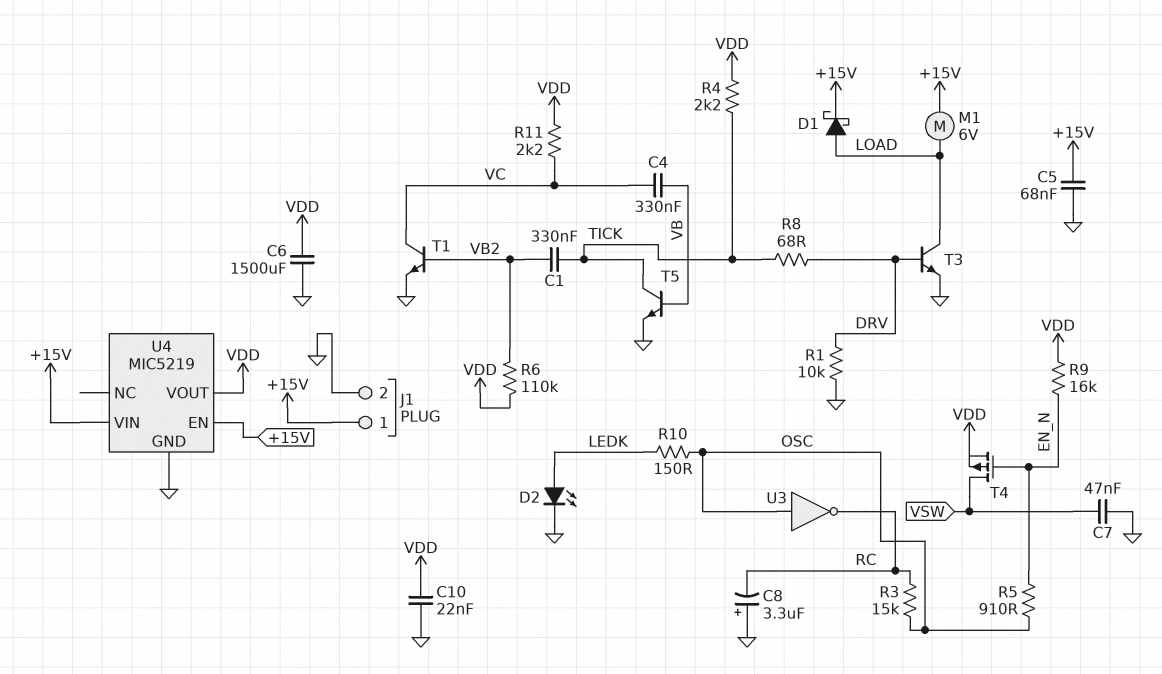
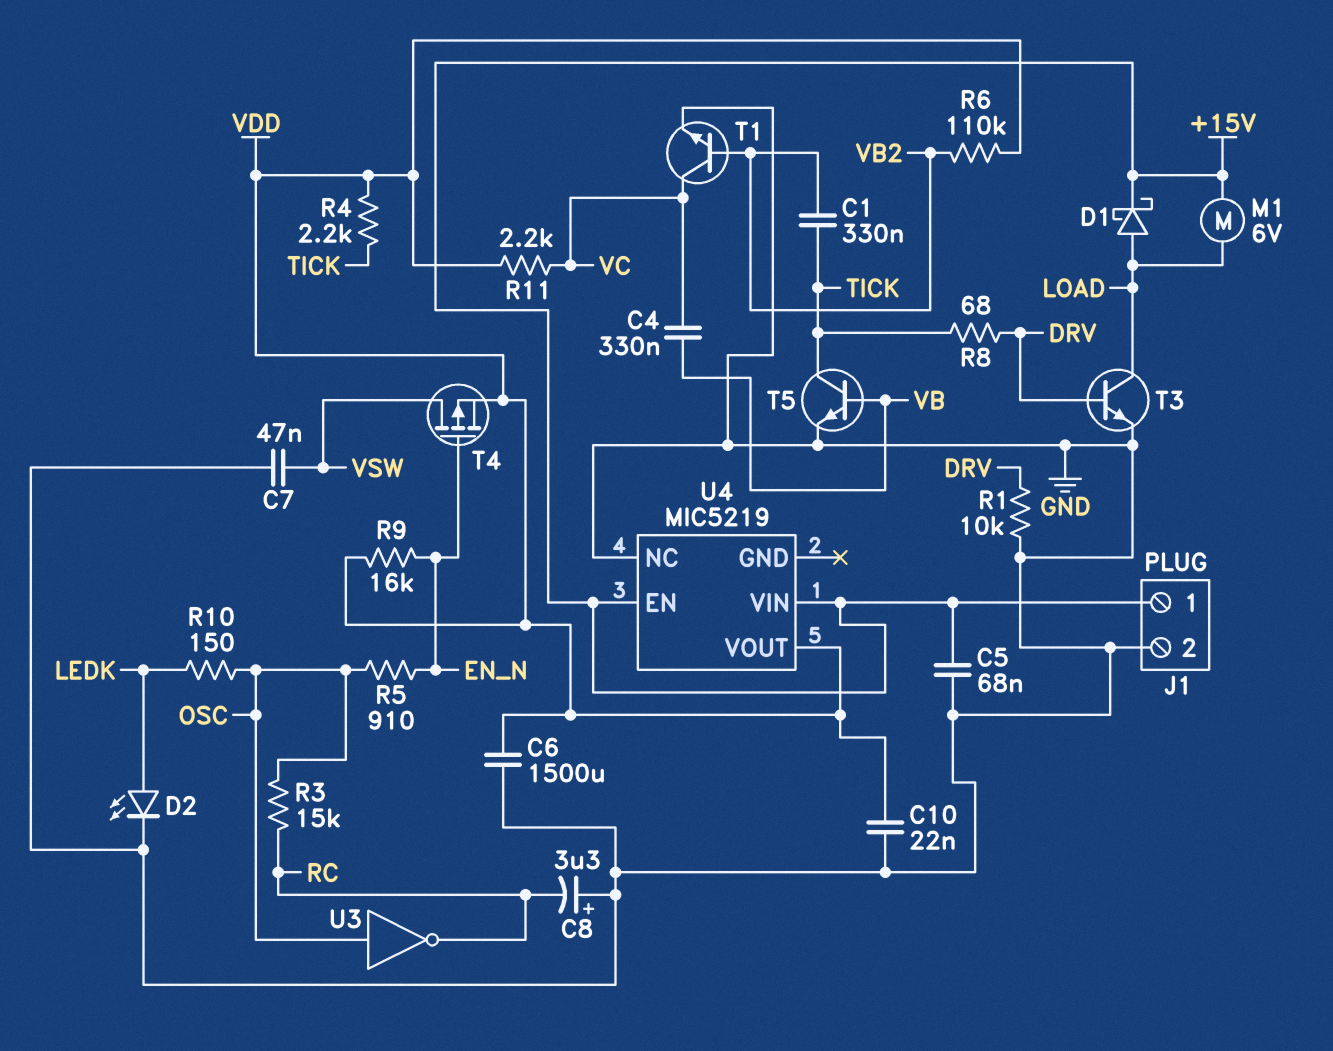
U4 pin GND: GND -> none
U4 pin NC: none -> GND

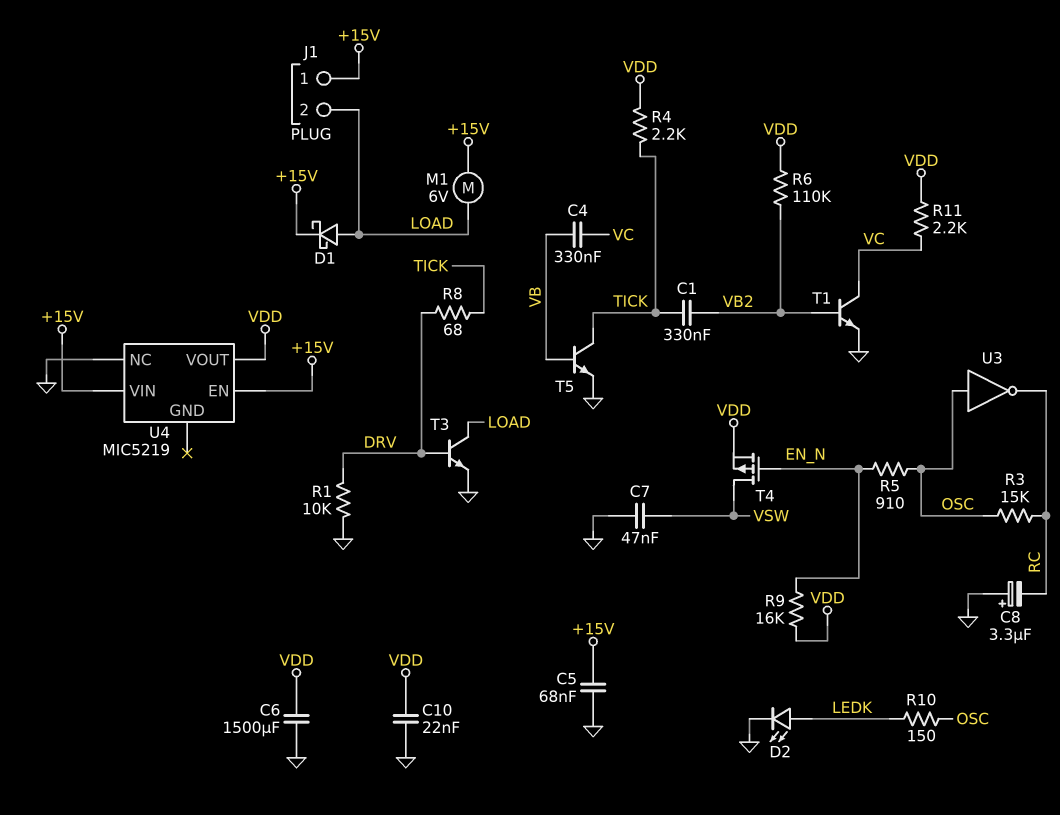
J1 pin 2: GND -> LOAD

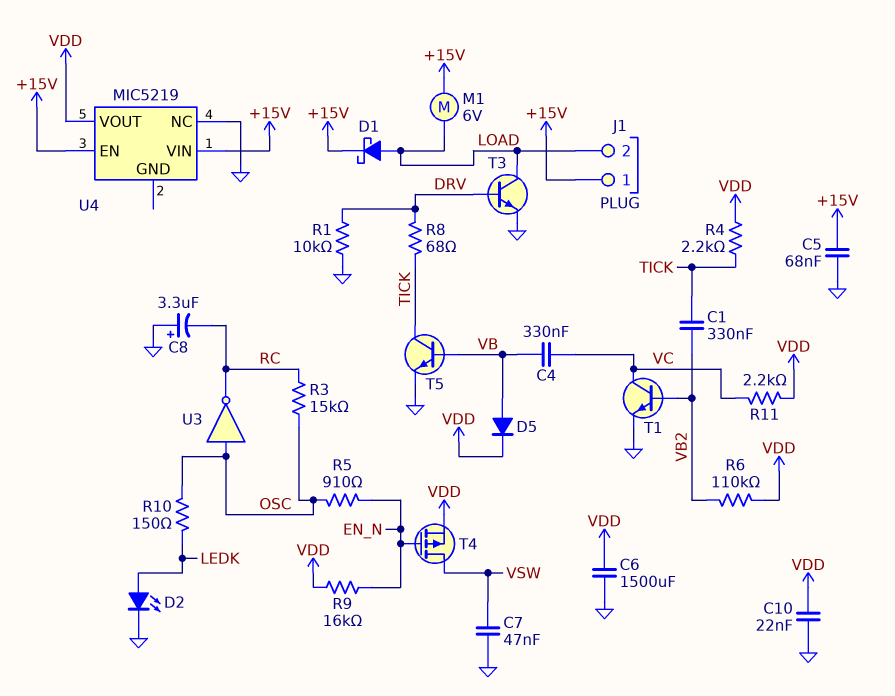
D5: none -> diode (A VB, K VDD)

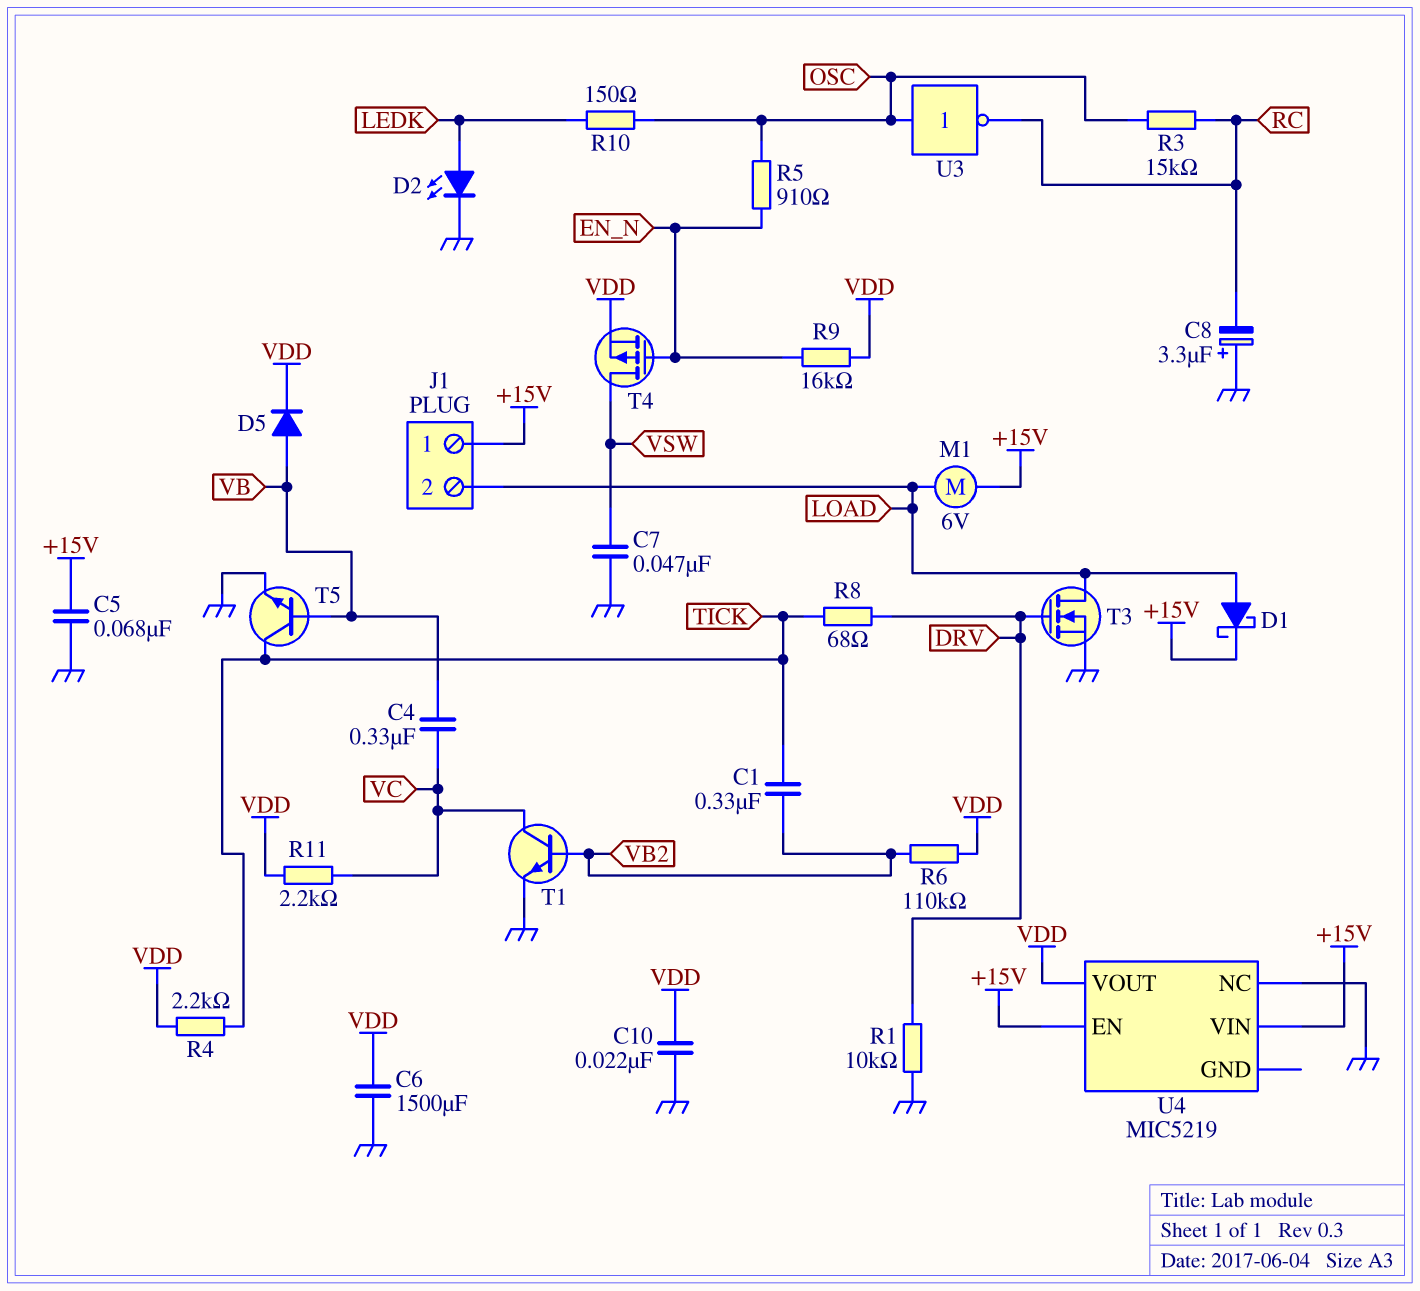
T3: NPN (B DRV, C LOAD, E GND) -> NMOS (G DRV, D LOAD, S GND)

